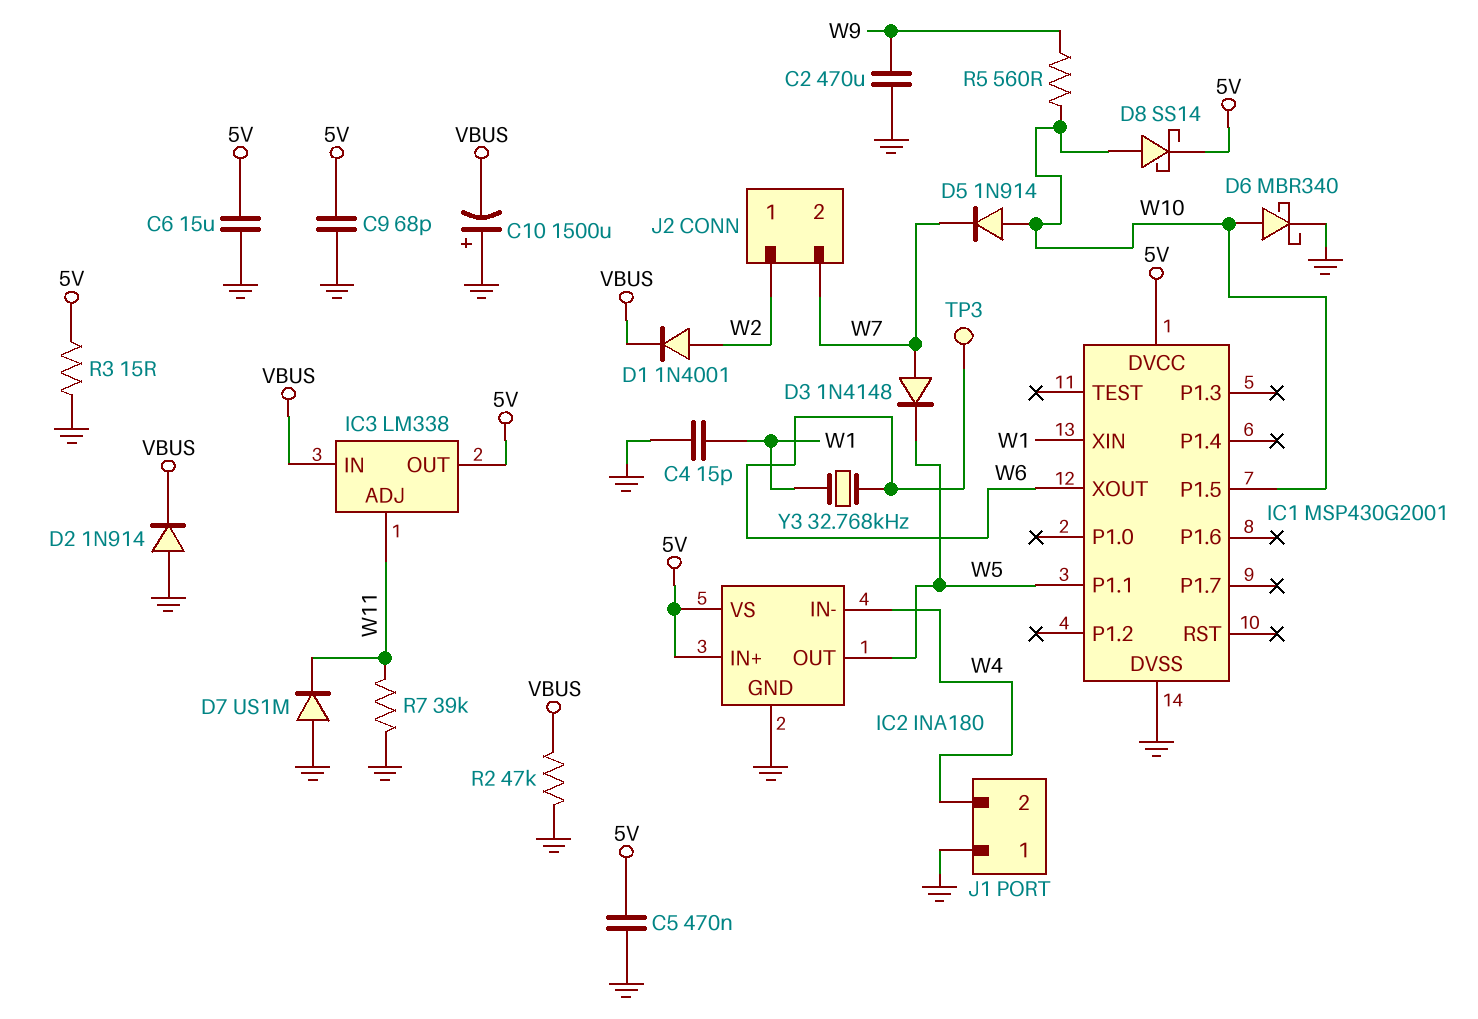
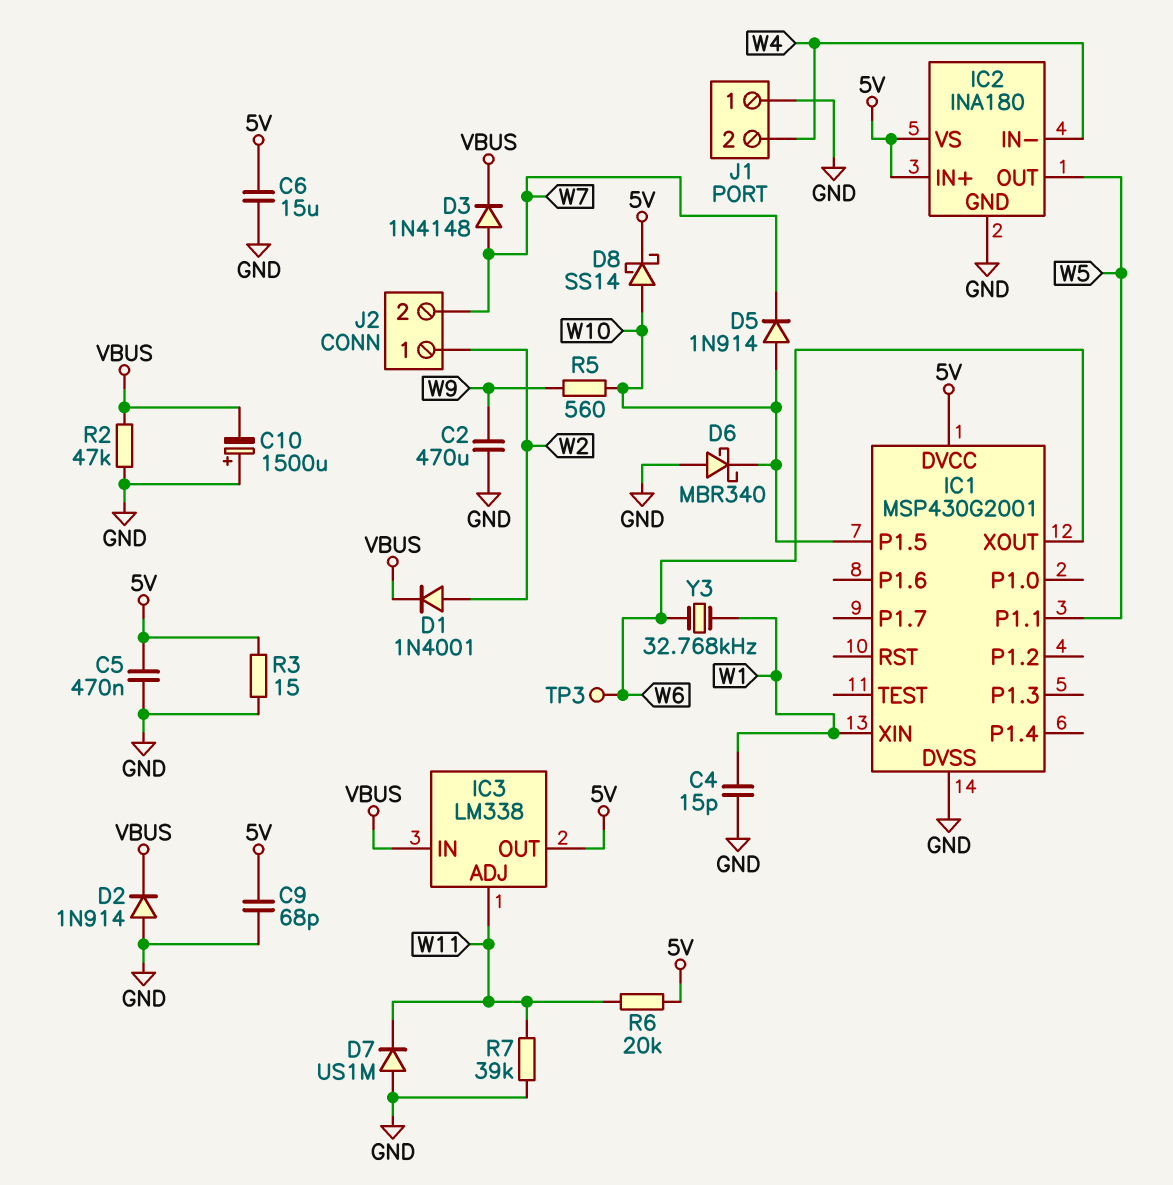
D3: diode 1N4148 (A W7, K W5) -> diode 1N4148 (A W7, K VBUS)
D6: schottky MBR340 (A W10, K GND) -> schottky MBR340 (A GND, K W10)
R6: none -> 20k (5V, W11)

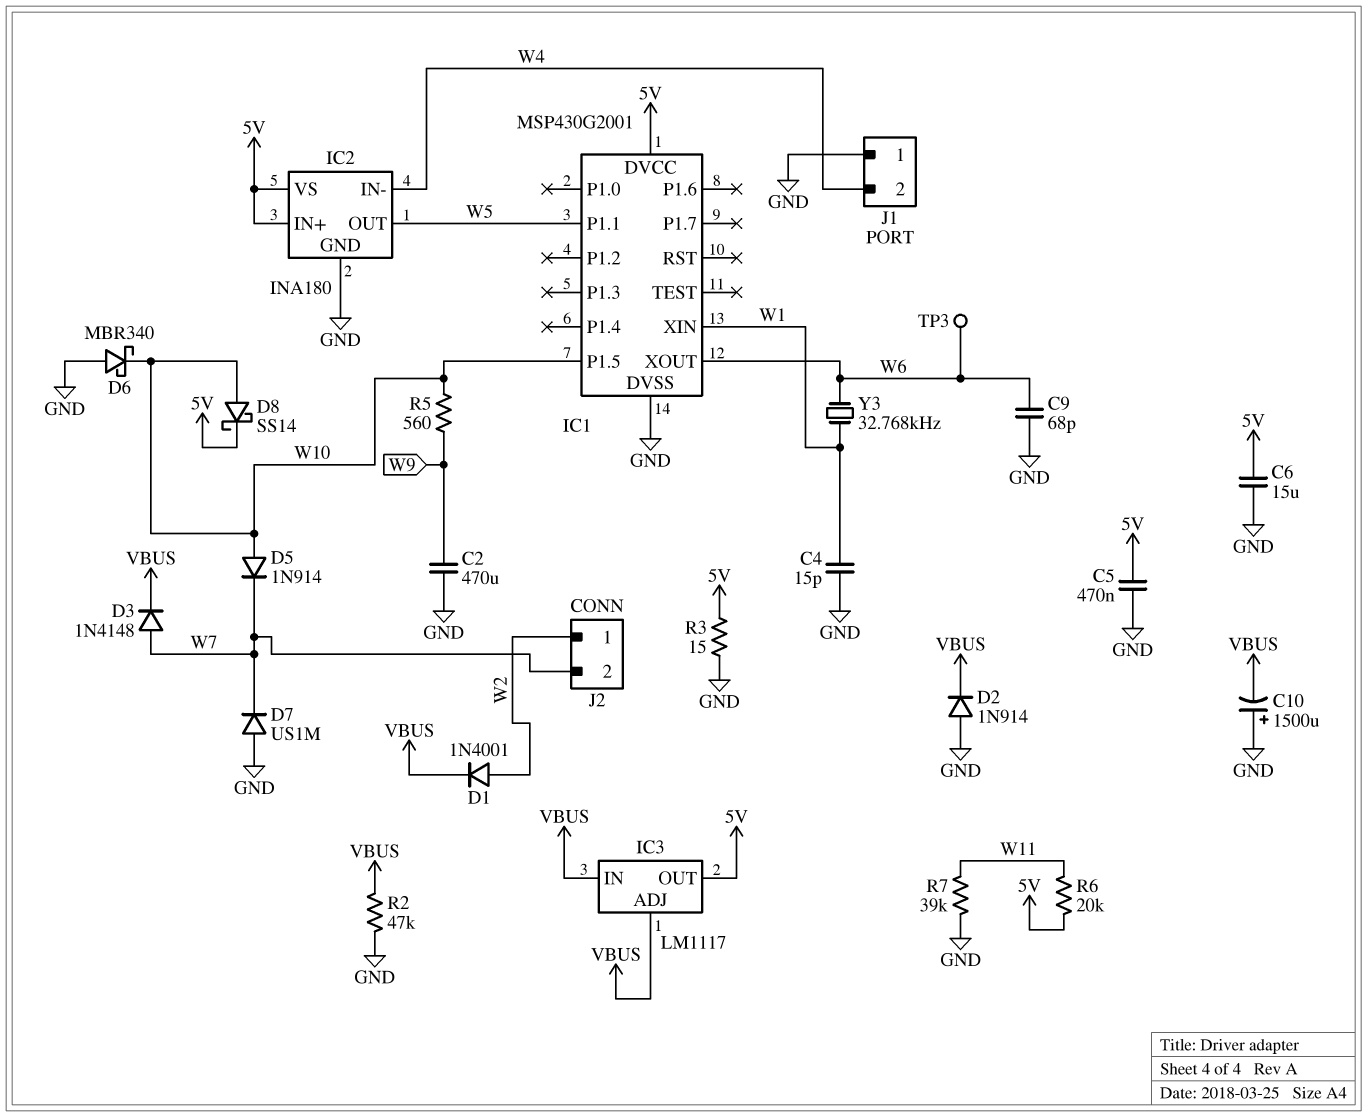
C9: 68pF (5V, GND) -> 68pF (GND, W6)
D7: diode US1M (A GND, K W11) -> diode US1M (A GND, K W7)
IC3: LM338 -> LM1117
IC3 pin ADJ: W11 -> VBUS

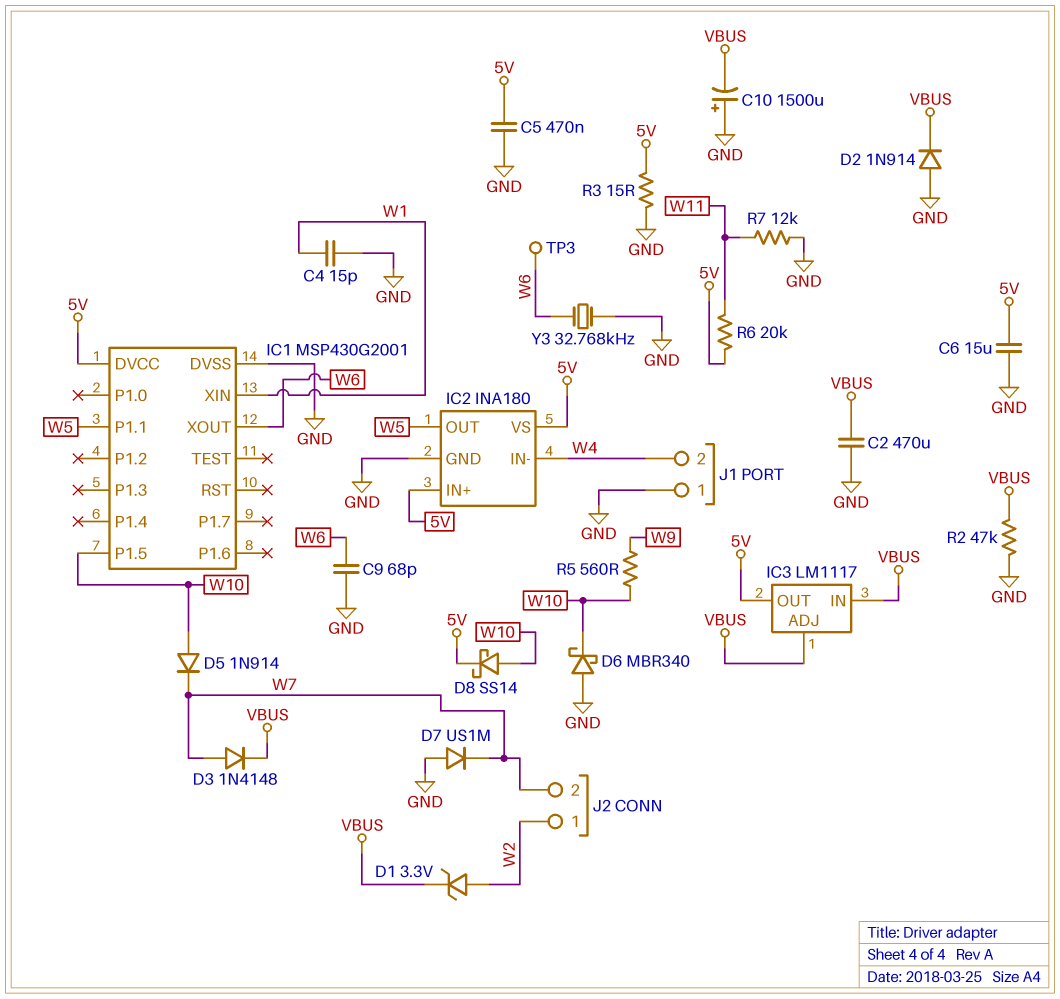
C2: 470uF (GND, W9) -> 470uF (GND, VBUS)
D1: diode 1N4001 (A W2, K VBUS) -> zener 3.3V (A W2, K VBUS)
R7: 39k (GND, W11) -> 12k (GND, W11)
Y3: 32.768kHz (W1, W6) -> 32.768kHz (GND, W6)

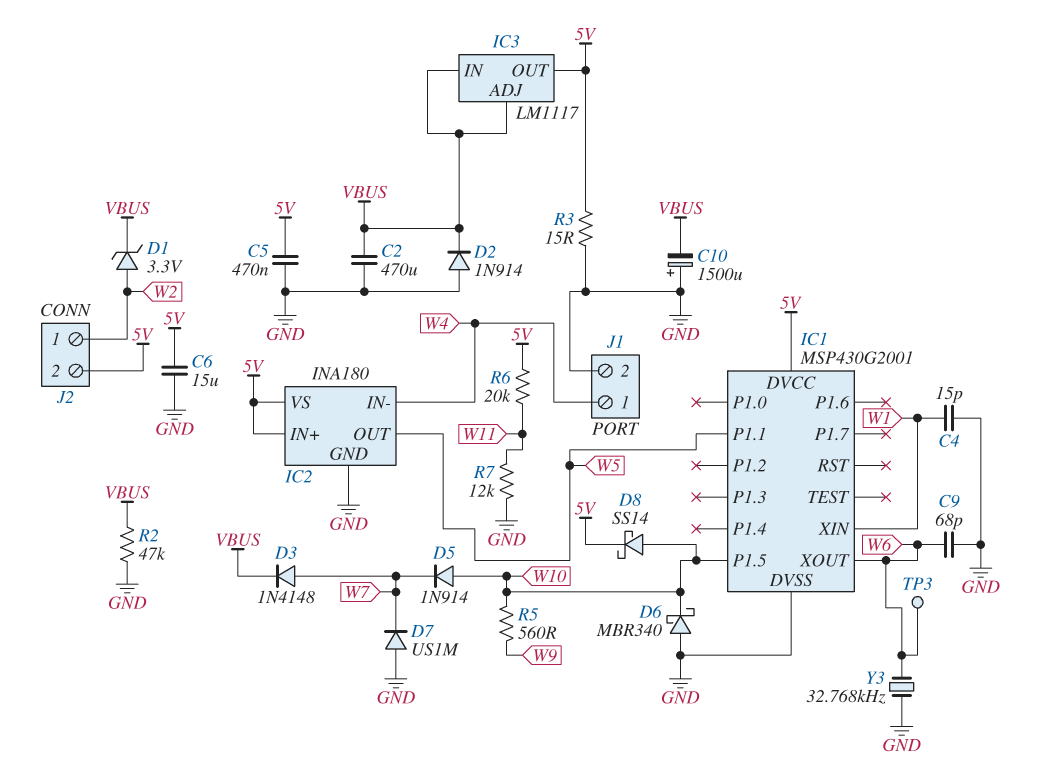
J1 pin 1: GND -> W4
J1 pin 2: W4 -> GND
J2 pin 2: W7 -> 5V

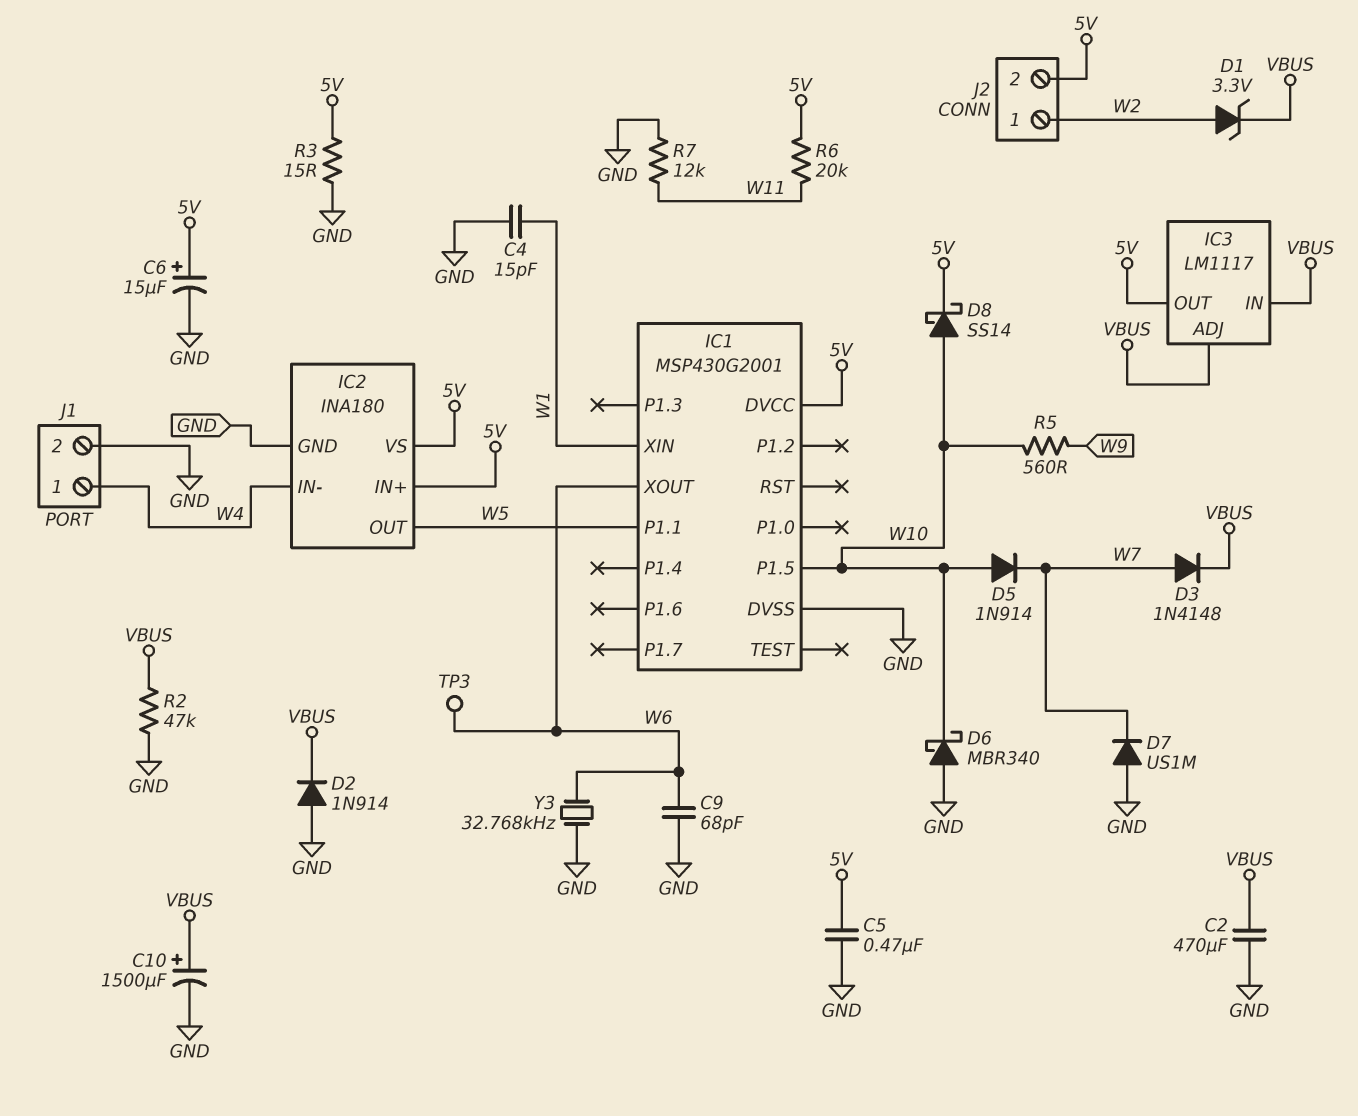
C6: 15uF (5V, GND) -> 15uF (plus 5V, minus GND)
C10: 1500uF (plus GND, minus VBUS) -> 1500uF (plus VBUS, minus GND)

